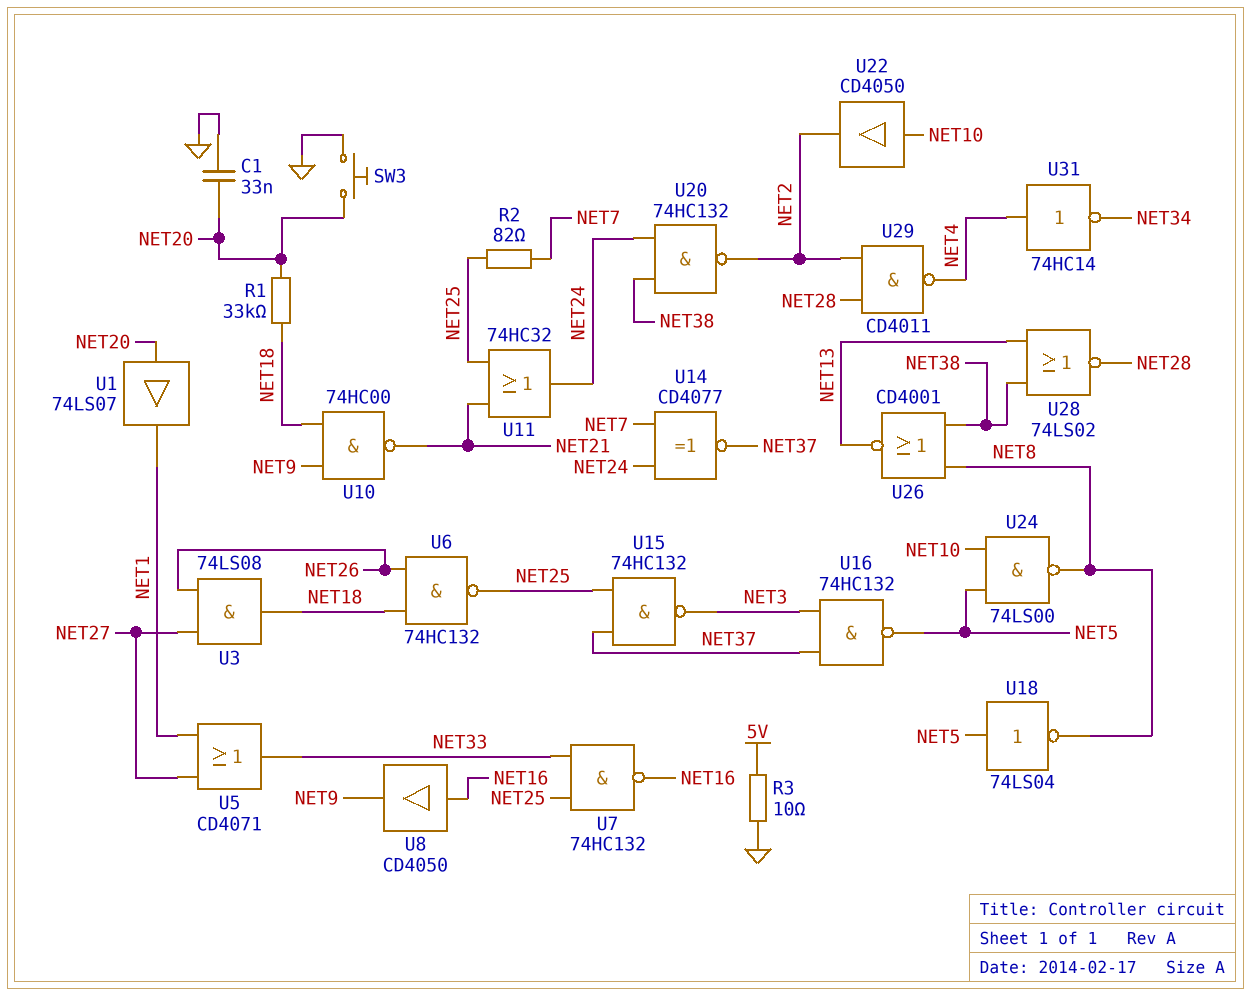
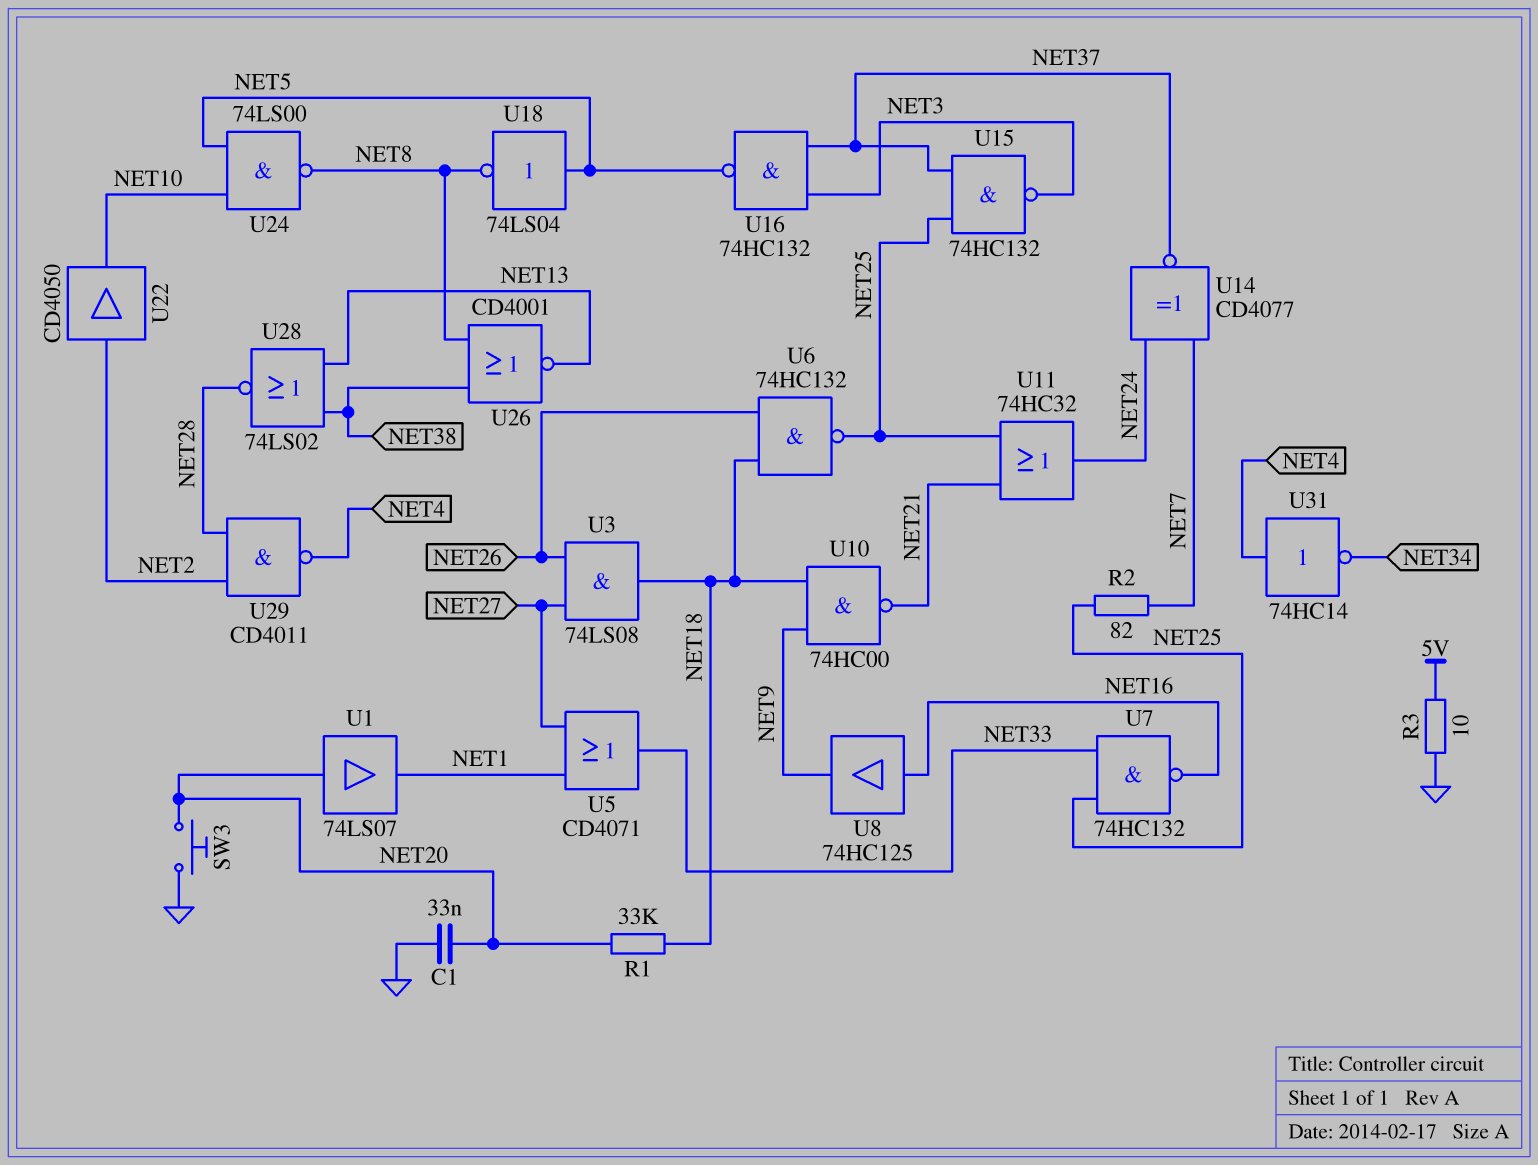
U8: buffer CD4050 (in NET16, out NET9) -> buffer 74HC125 (in NET16, out NET9)
U20: NAND 74HC132 (in NET24, in NET38, out NET2) -> none
U22: buffer CD4050 (in NET10, out NET2) -> buffer CD4050 (in NET2, out NET10)

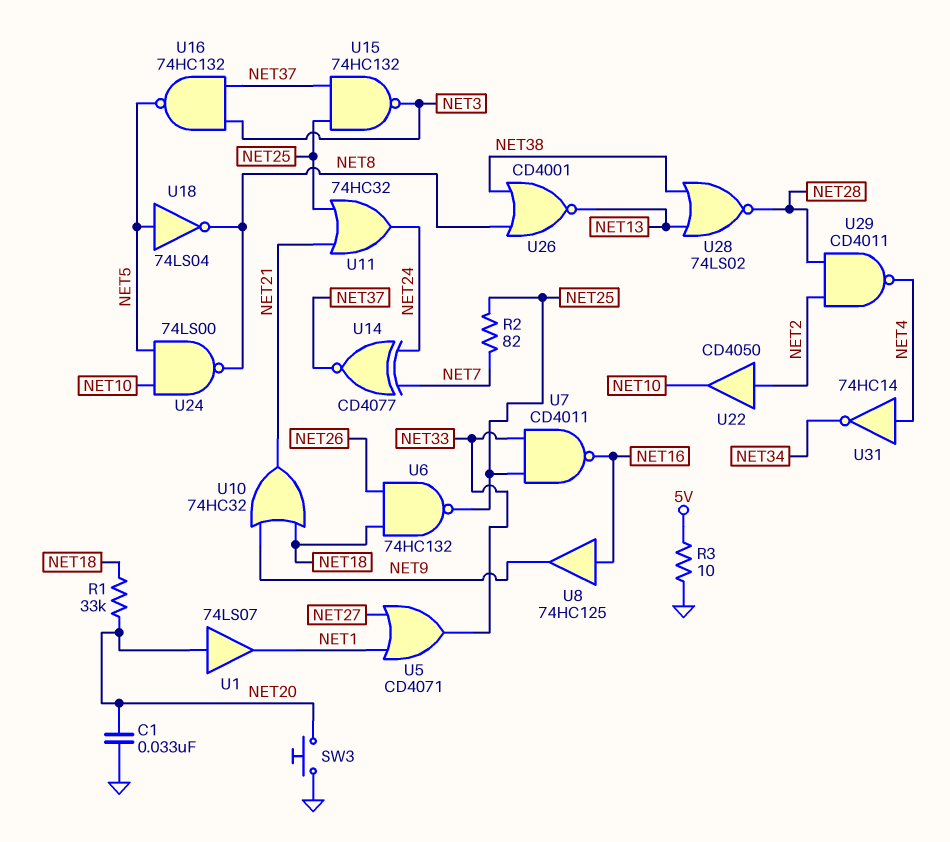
U3: AND 74LS08 (in NET26, in NET27, out NET18) -> none
U7: NAND 74HC132 (in NET25, in NET33, out NET16) -> NAND CD4011 (in NET25, in NET33, out NET16)
U10: NAND 74HC00 (in NET9, in NET18, out NET21) -> OR 74HC32 (in NET9, in NET18, out NET21)

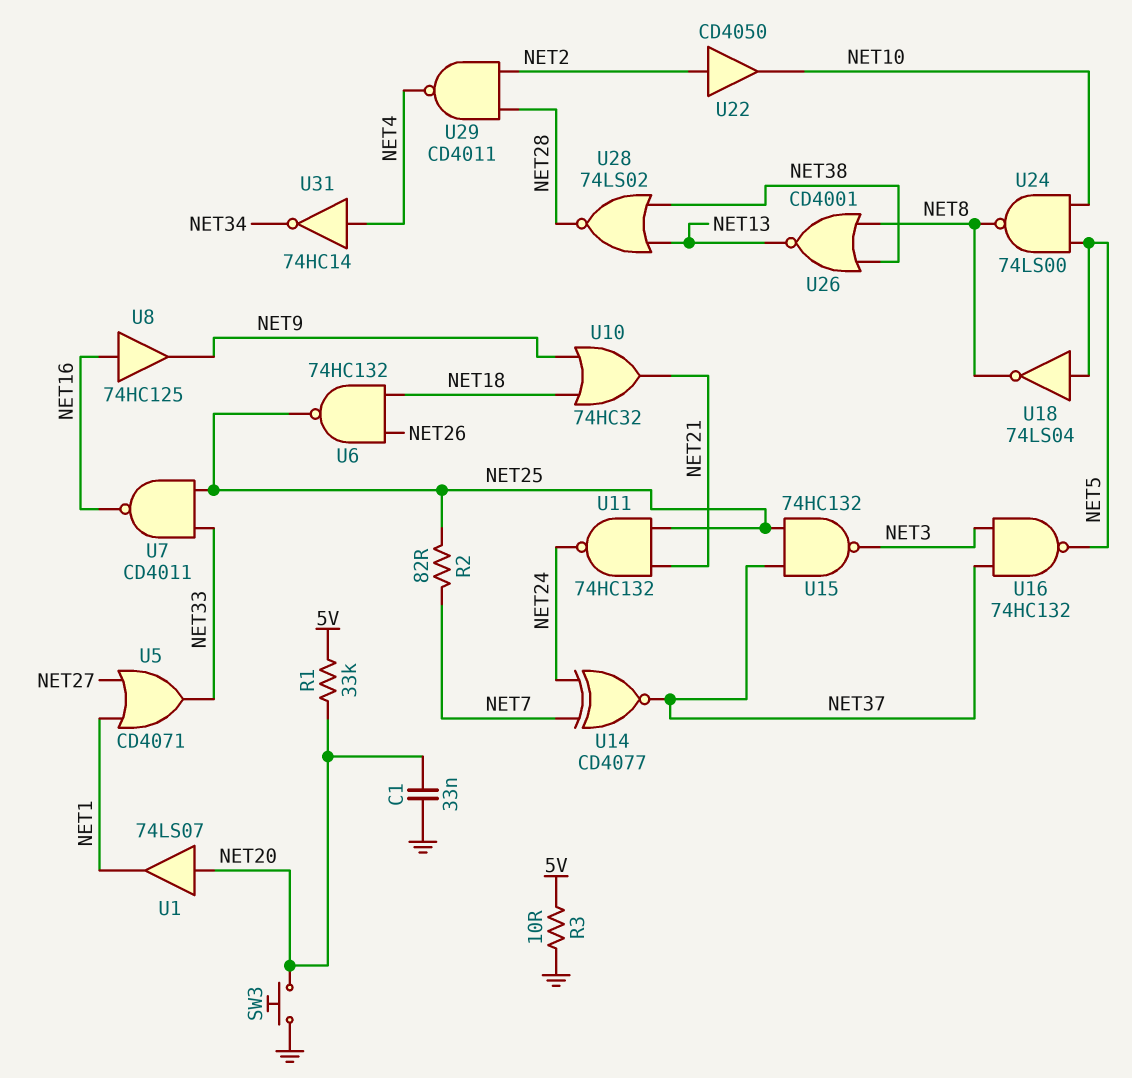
R1: 33k (NET18, NET20) -> 33k (5V, NET20)
U11: OR 74HC32 (in NET21, in NET25, out NET24) -> NAND 74HC132 (in NET21, in NET25, out NET24)

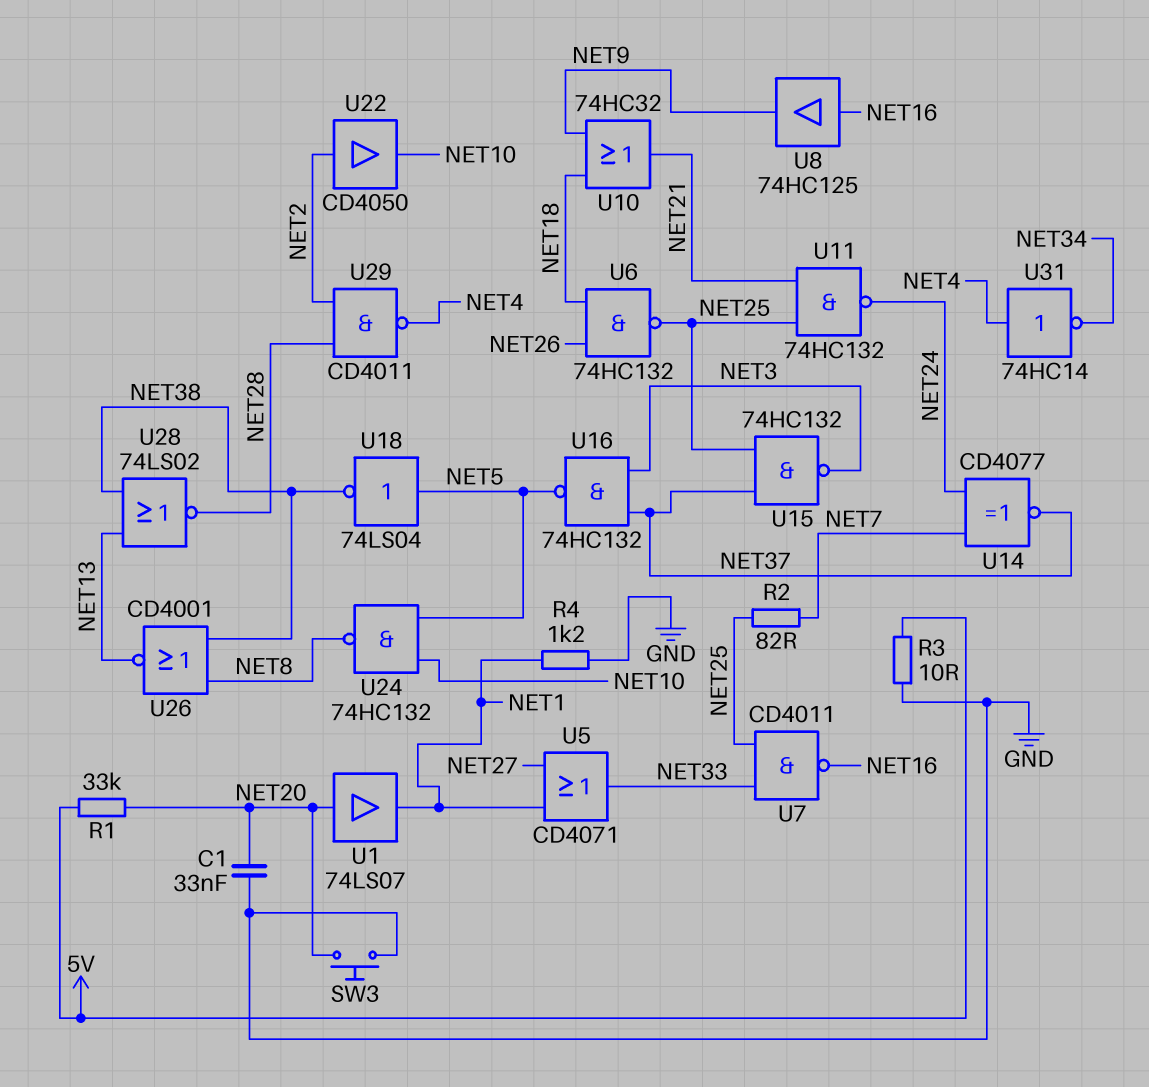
R4: none -> 1.2k (GND, NET1)
U18: NOT 74LS04 (in NET5, out NET8) -> NOT 74LS04 (in NET5, out NET38)
U24: NAND 74LS00 (in NET5, in NET10, out NET8) -> NAND 74HC132 (in NET5, in NET10, out NET8)

